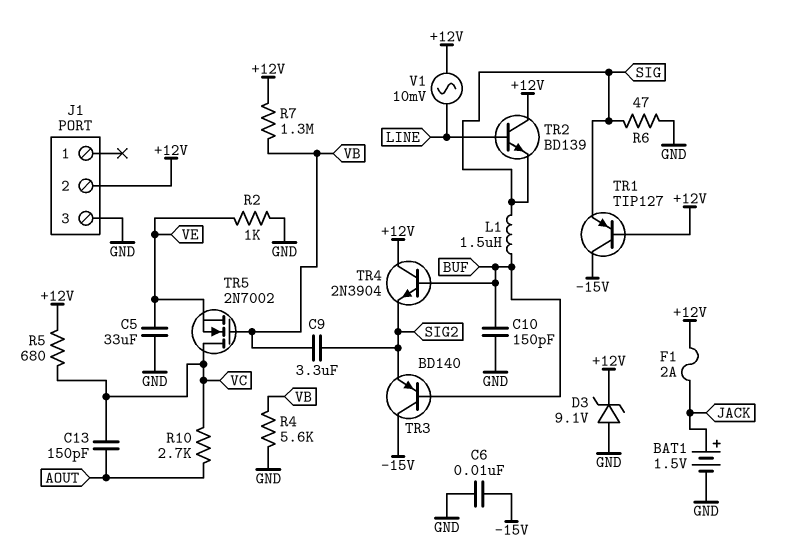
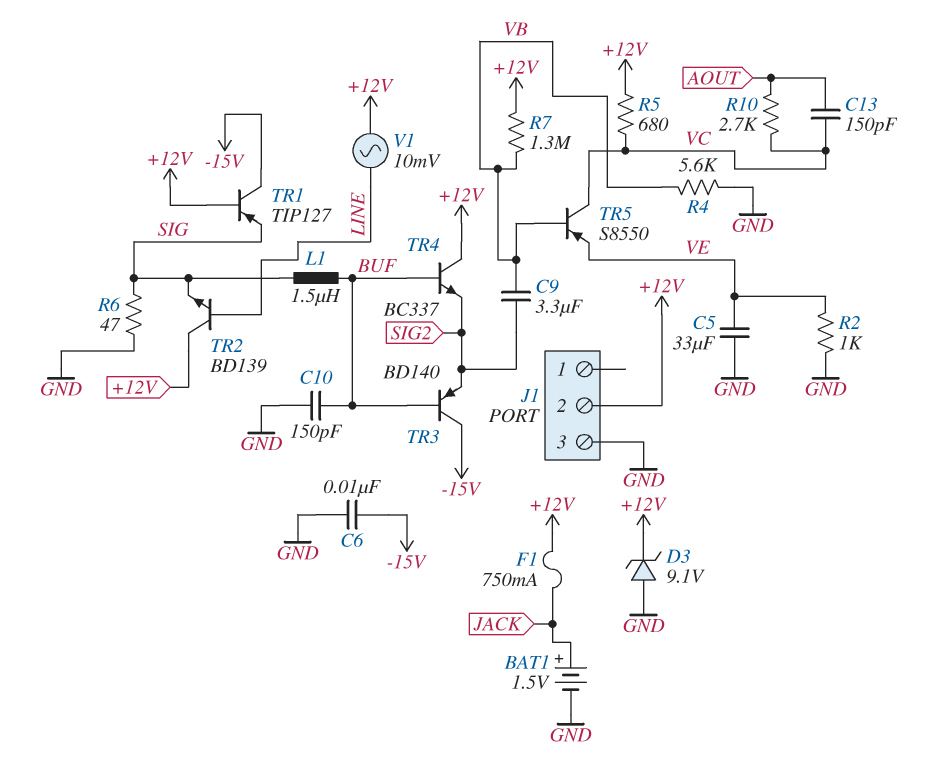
F1: 2A (+12V, JACK) -> 750mA (+12V, JACK)
TR4: NPN 2N3904 (B BUF, C +12V, E SIG2) -> NPN BC337 (B BUF, C +12V, E SIG2)
TR5: NMOS 2N7002 (G VB, D VC, S VE) -> PNP S8550 (B VB, C VC, E VE)

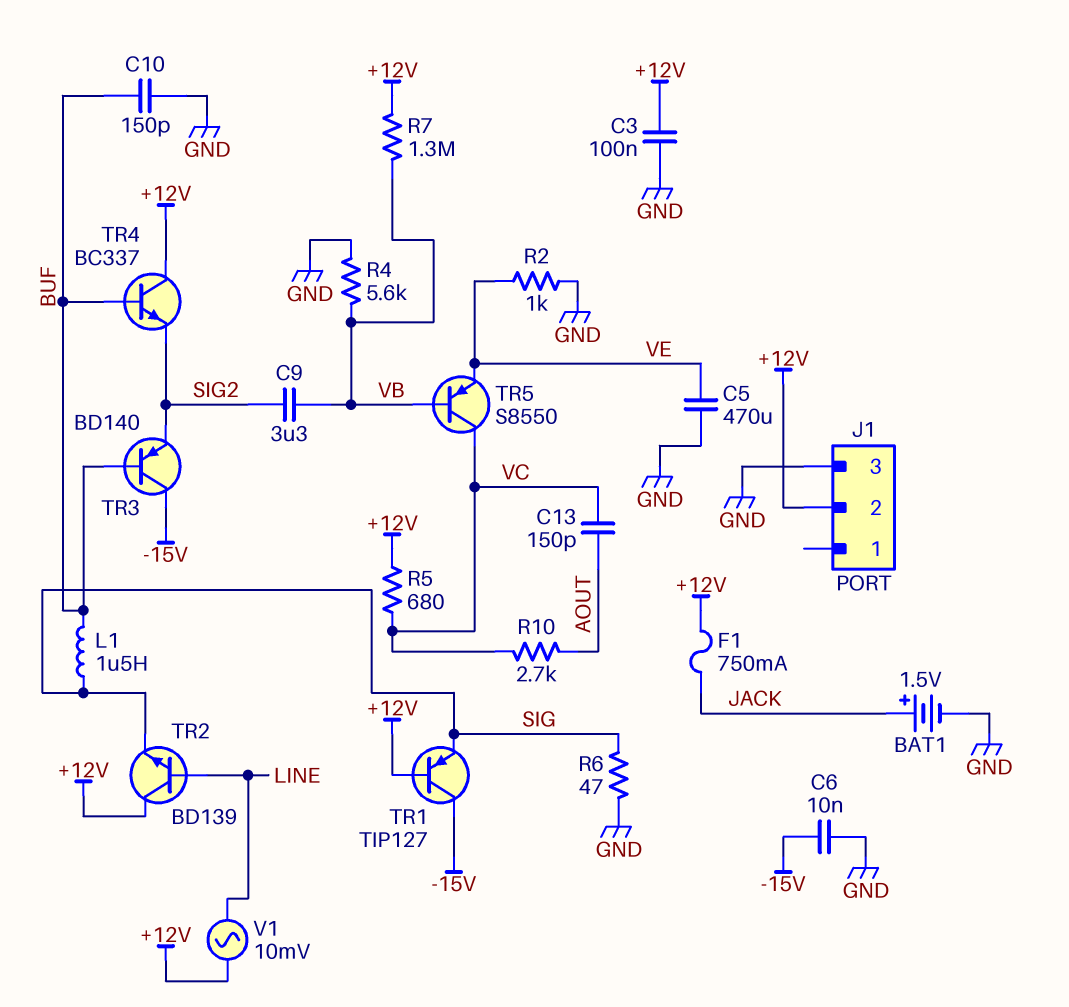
C3: none -> 100nF (+12V, GND)
C5: 33uF (GND, VE) -> 470uF (GND, VE)
D3: zener 9.1V (A GND, K +12V) -> none

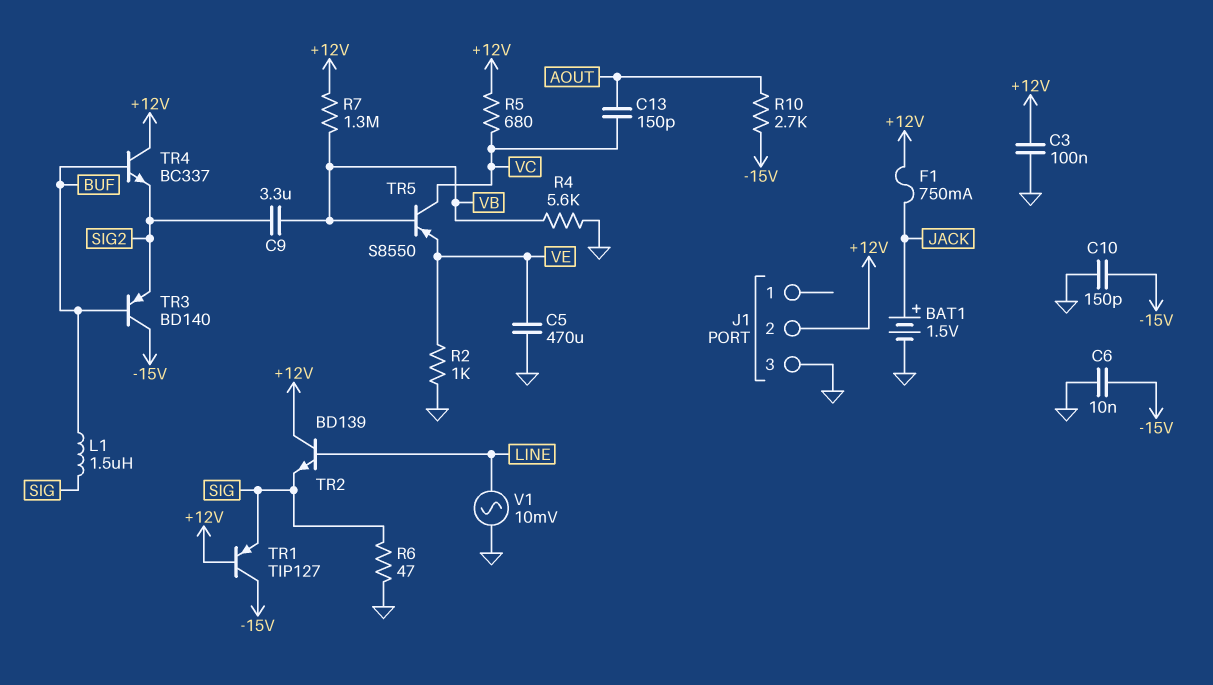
C10: 150pF (BUF, GND) -> 150pF (-15V, GND)
R10: 2.7k (AOUT, VC) -> 2.7k (-15V, AOUT)
V1: AC 10mV (+12V, LINE) -> AC 10mV (GND, LINE)

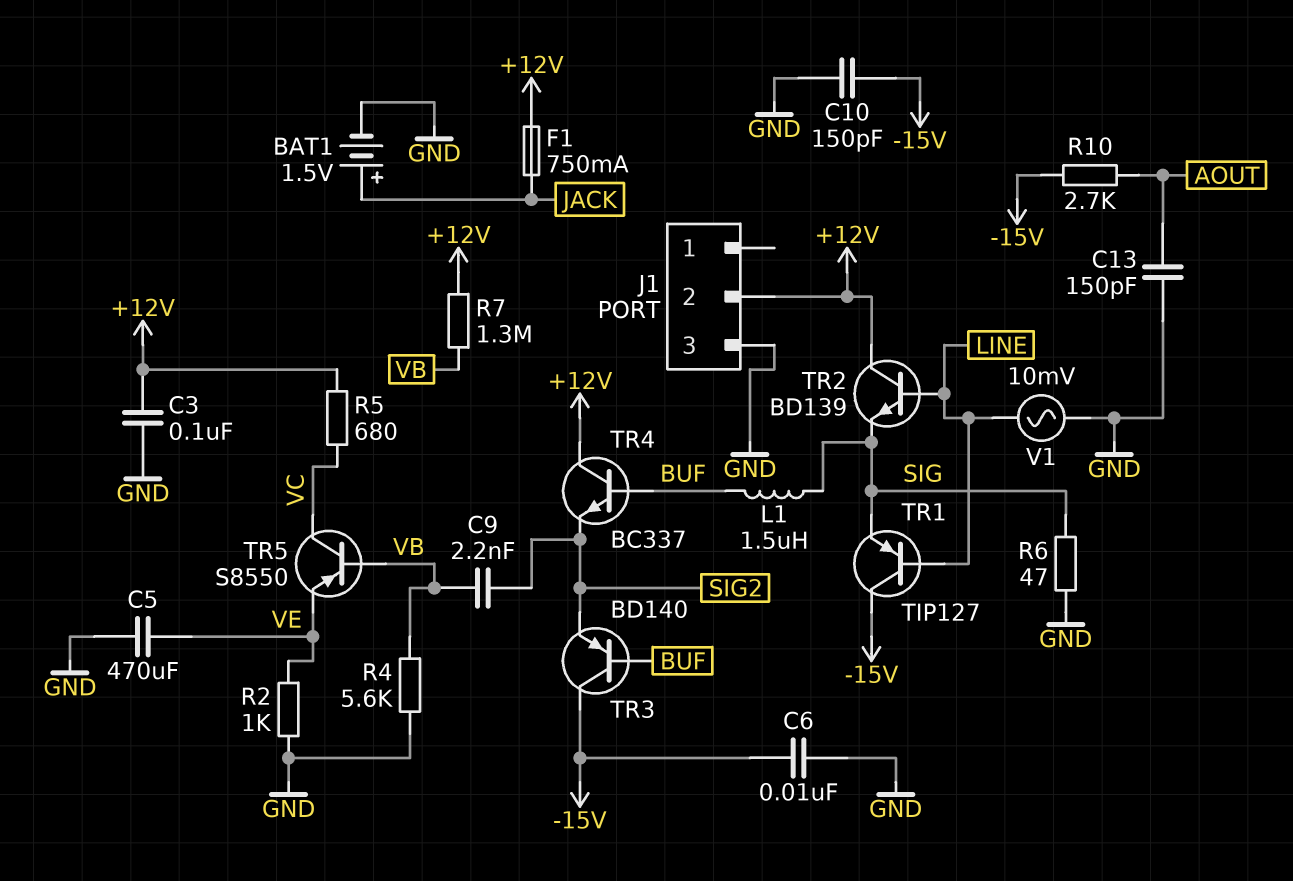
C9: 3.3uF (SIG2, VB) -> 2.2nF (SIG2, VB)
C13: 150pF (AOUT, VC) -> 150pF (AOUT, GND)
TR1: PNP TIP127 (B +12V, C -15V, E SIG) -> PNP TIP127 (B LINE, C -15V, E SIG)

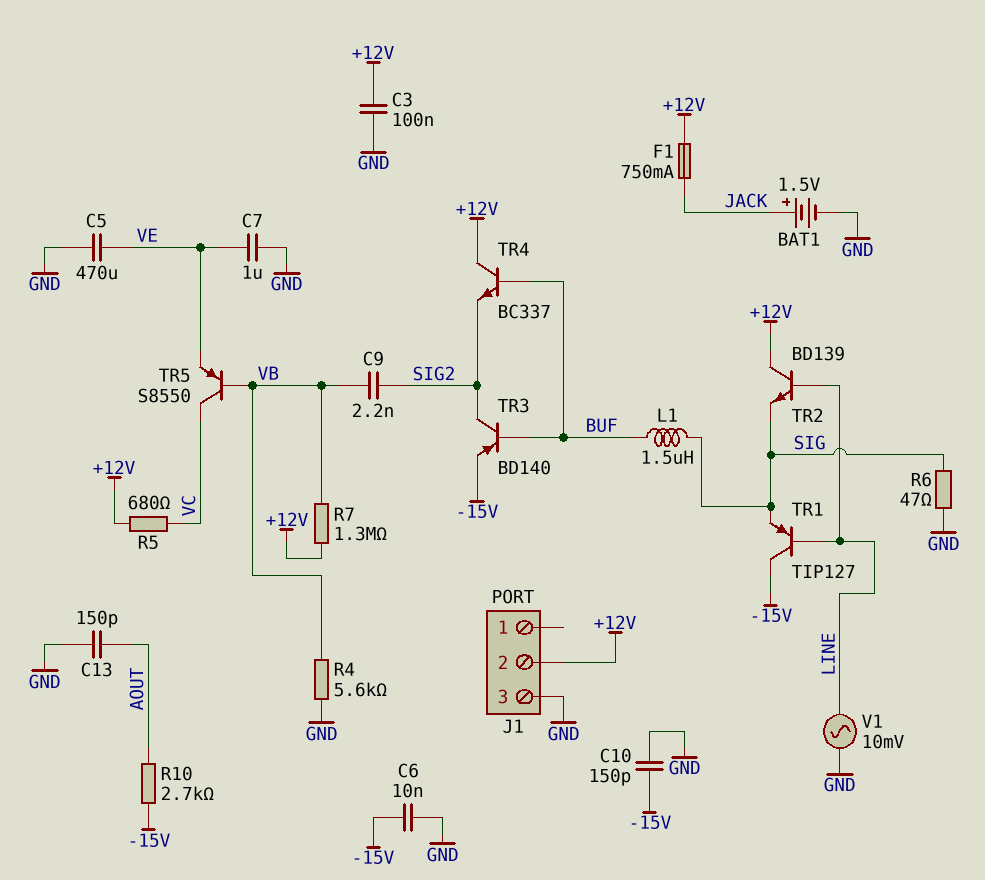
C7: none -> 1uF (GND, VE)
R2: 1k (GND, VE) -> none
TR3: PNP BD140 (B BUF, C -15V, E SIG2) -> PNP BD140 (B BUF, C SIG2, E -15V)

